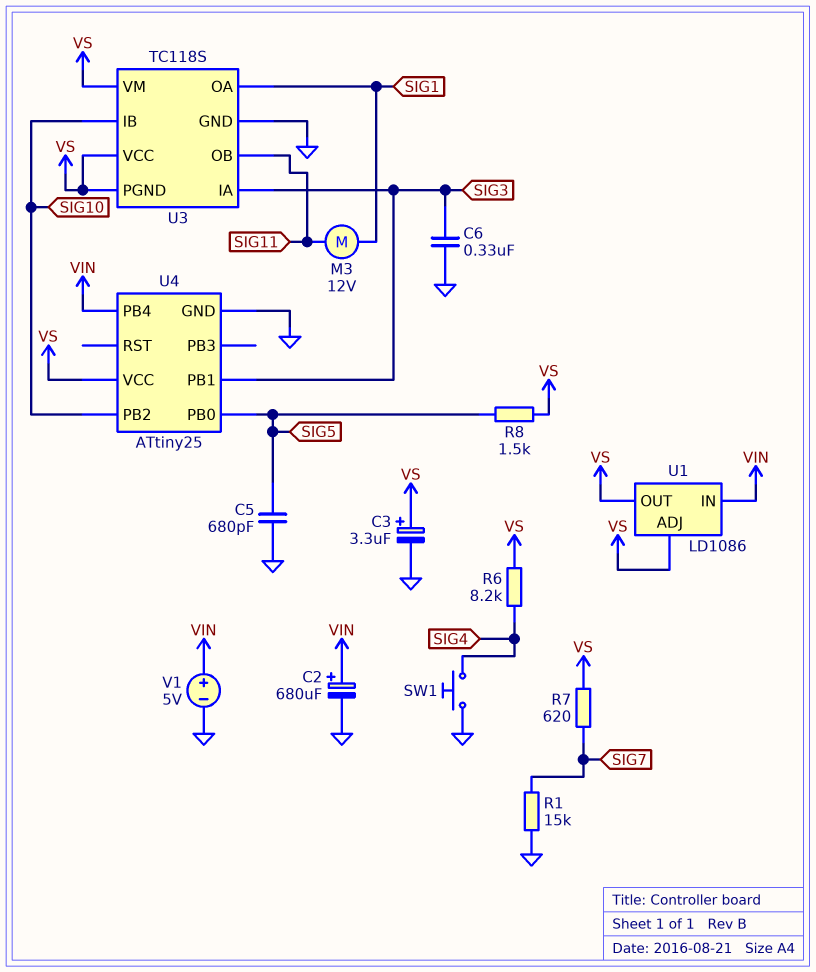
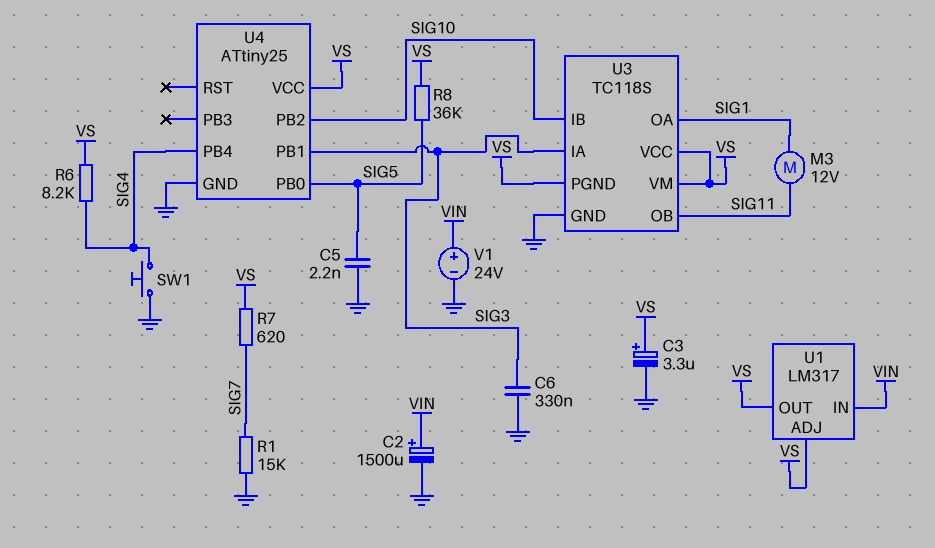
C2: 680uF (plus VIN, minus GND) -> 1500uF (plus VIN, minus GND)
C5: 680pF (GND, SIG5) -> 2.2nF (GND, SIG5)
R8: 1.5k (SIG5, VS) -> 36k (SIG5, VS)
U1: LD1086 -> LM317
U4 pin PB4: VIN -> SIG4
V1: 5V (plus VIN, minus GND) -> 24V (plus VIN, minus GND)

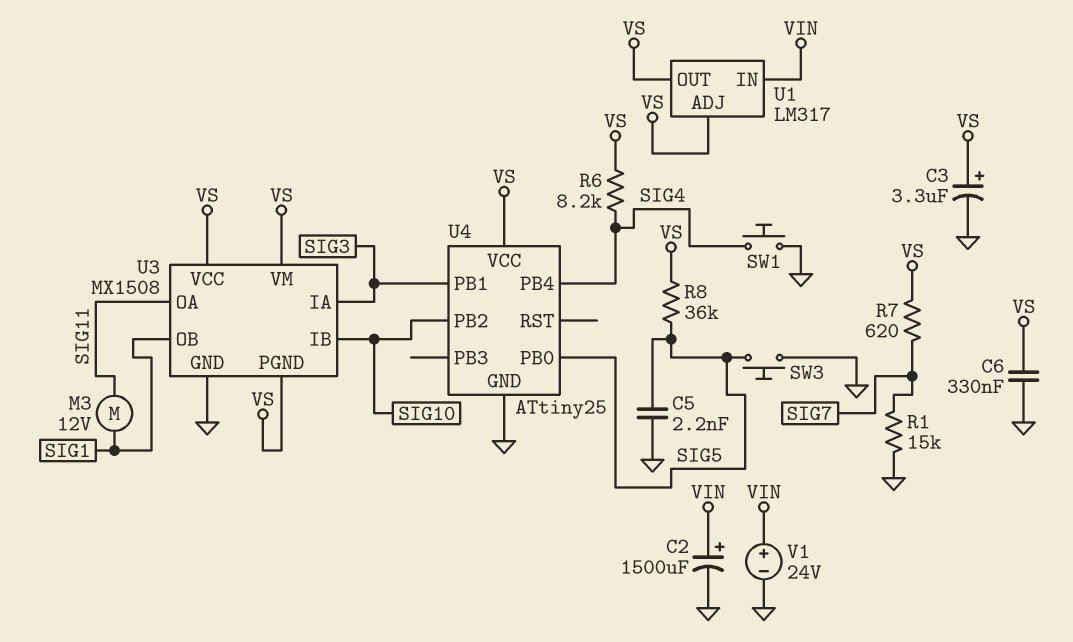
C6: 330nF (GND, SIG3) -> 330nF (GND, VS)
SW3: none -> button (GND, SIG5)
U3: TC118S -> MX1508
U3 pin OA: SIG1 -> SIG11
U3 pin OB: SIG11 -> SIG1

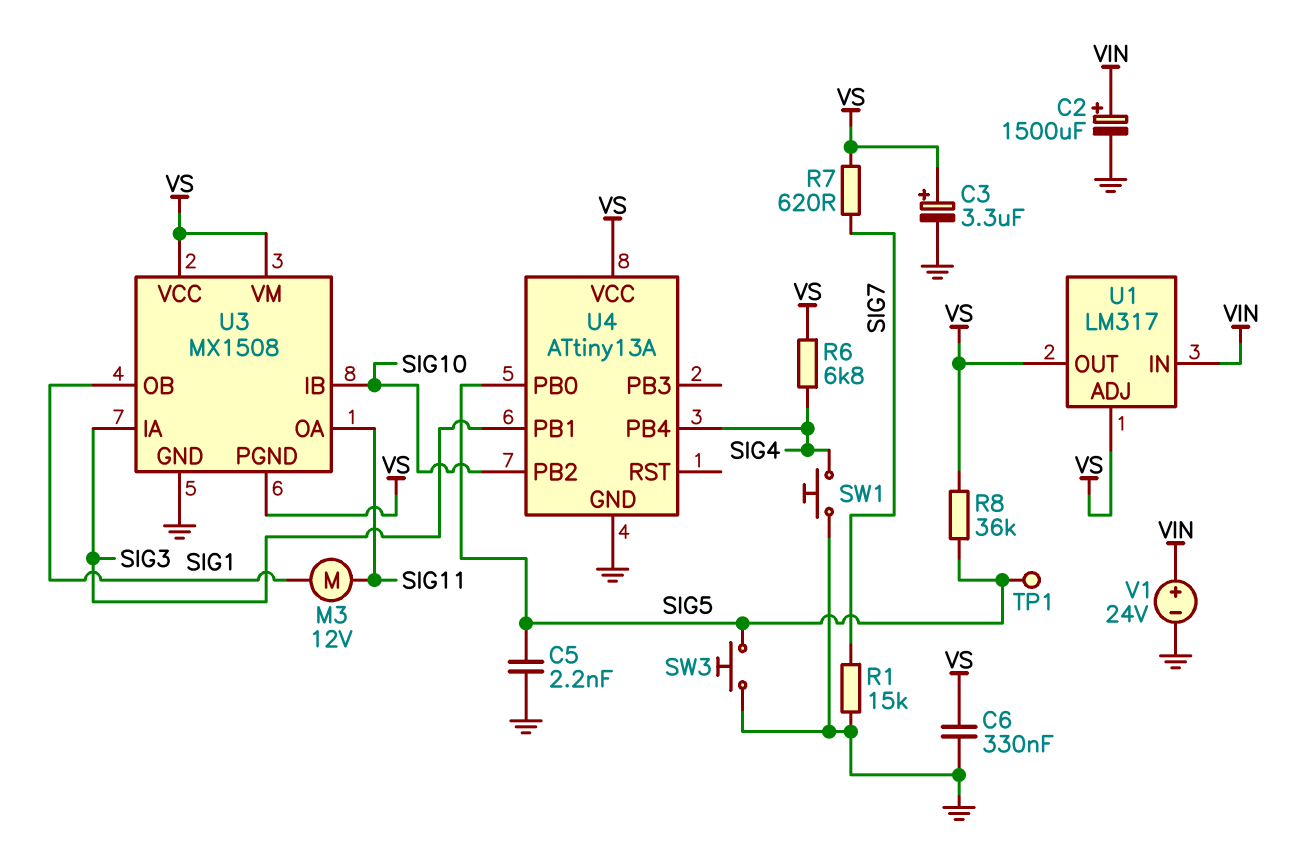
R6: 8.2k (SIG4, VS) -> 6.8k (SIG4, VS)
TP1: none -> test point (SIG5)
U4: ATtiny25 -> ATtiny13A

